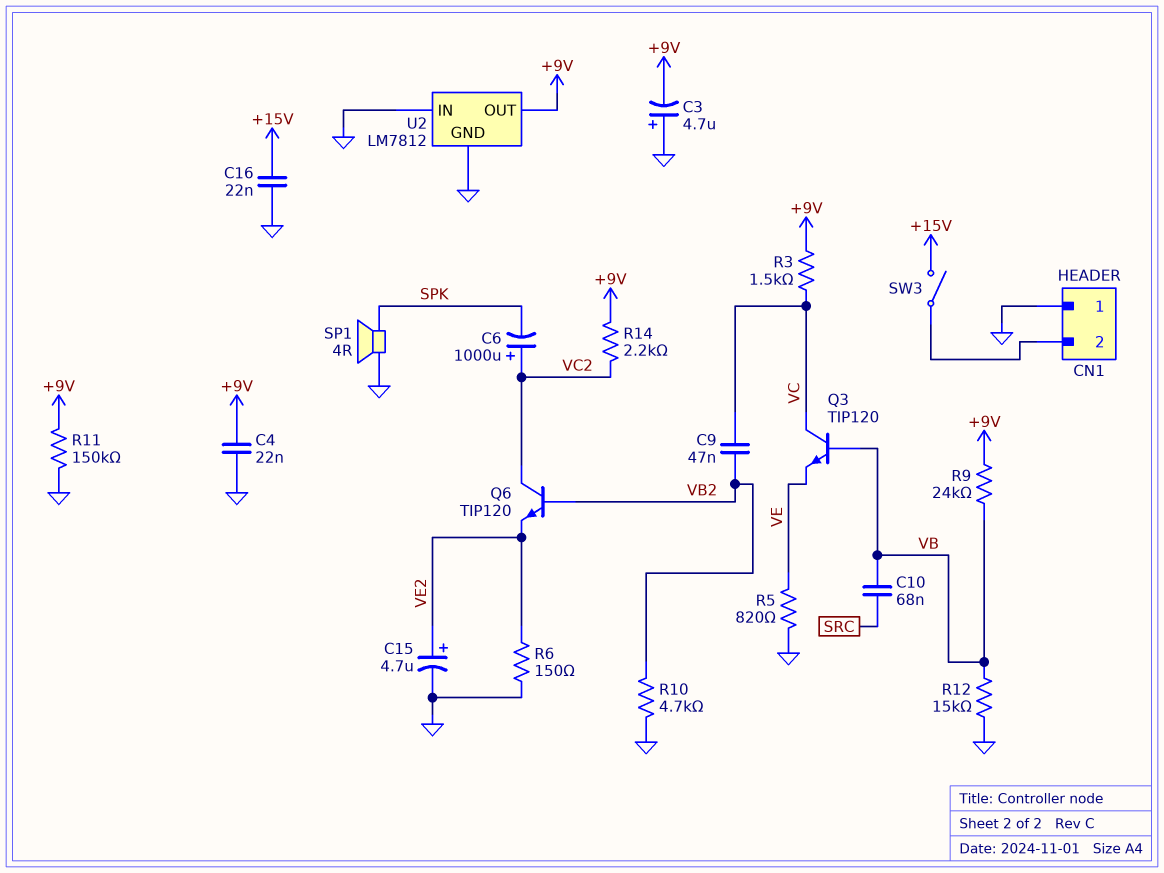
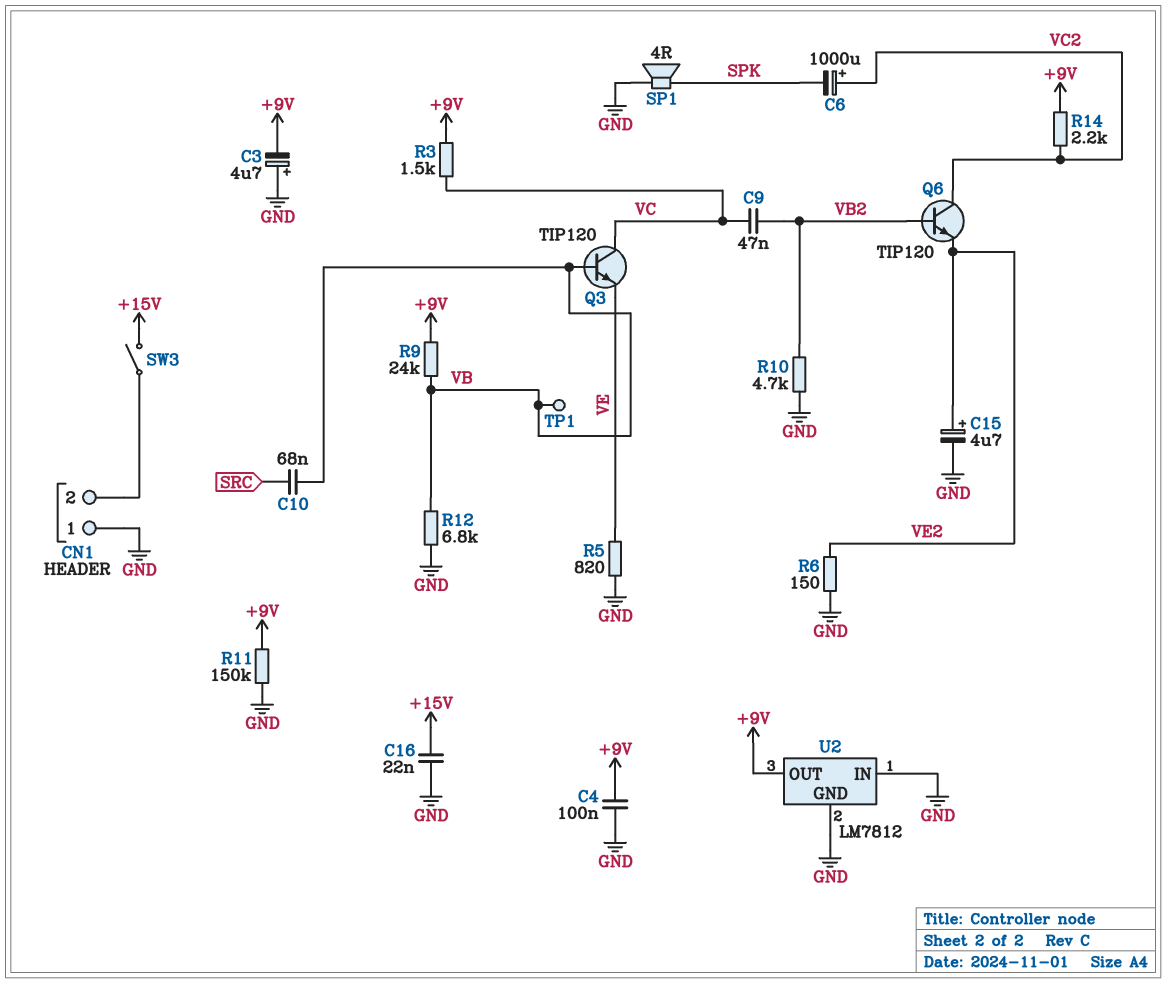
C4: 22nF (+9V, GND) -> 100nF (+9V, GND)
R12: 15k (GND, VB) -> 6.8k (GND, VB)
TP1: none -> test point (VB)

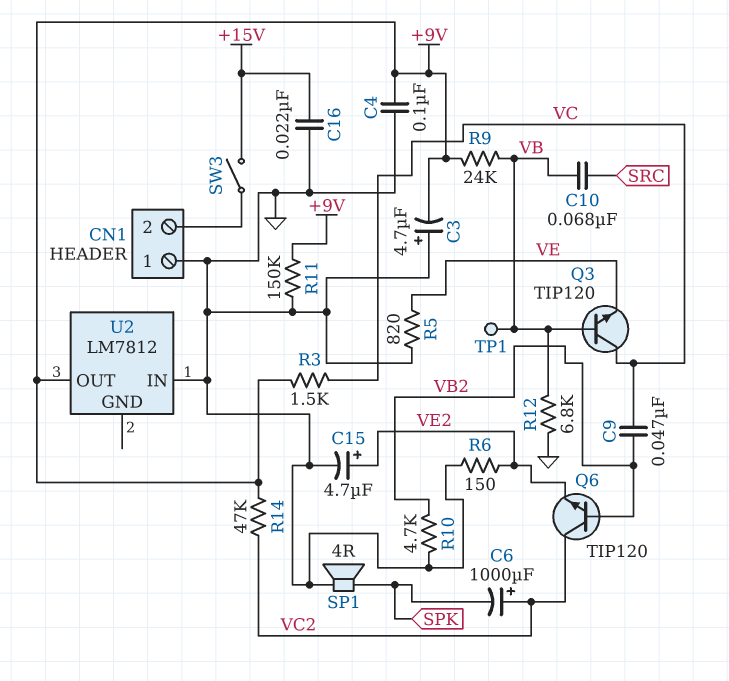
R14: 2.2k (+9V, VC2) -> 47k (+9V, VC2)
U2 pin GND: GND -> none

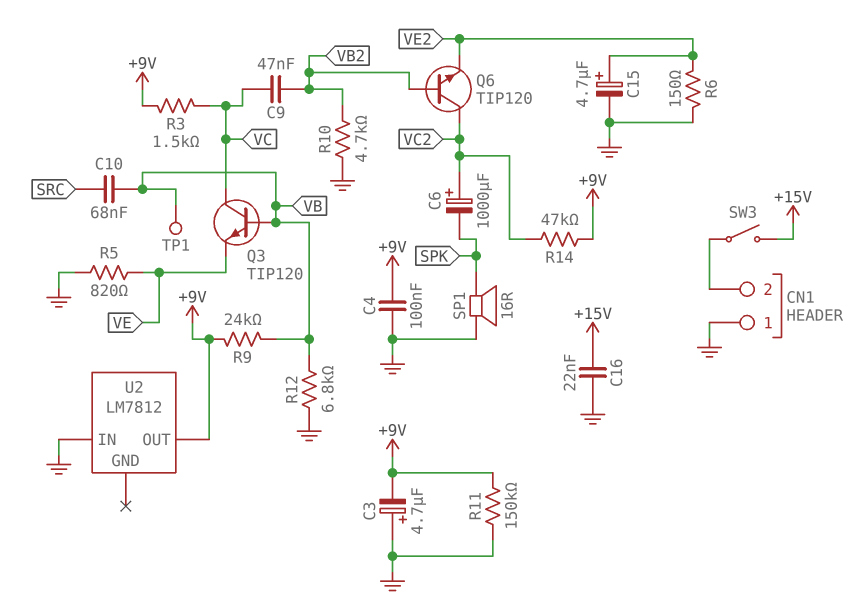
SP1: speaker 4R (GND, SPK) -> speaker 16R (GND, SPK)

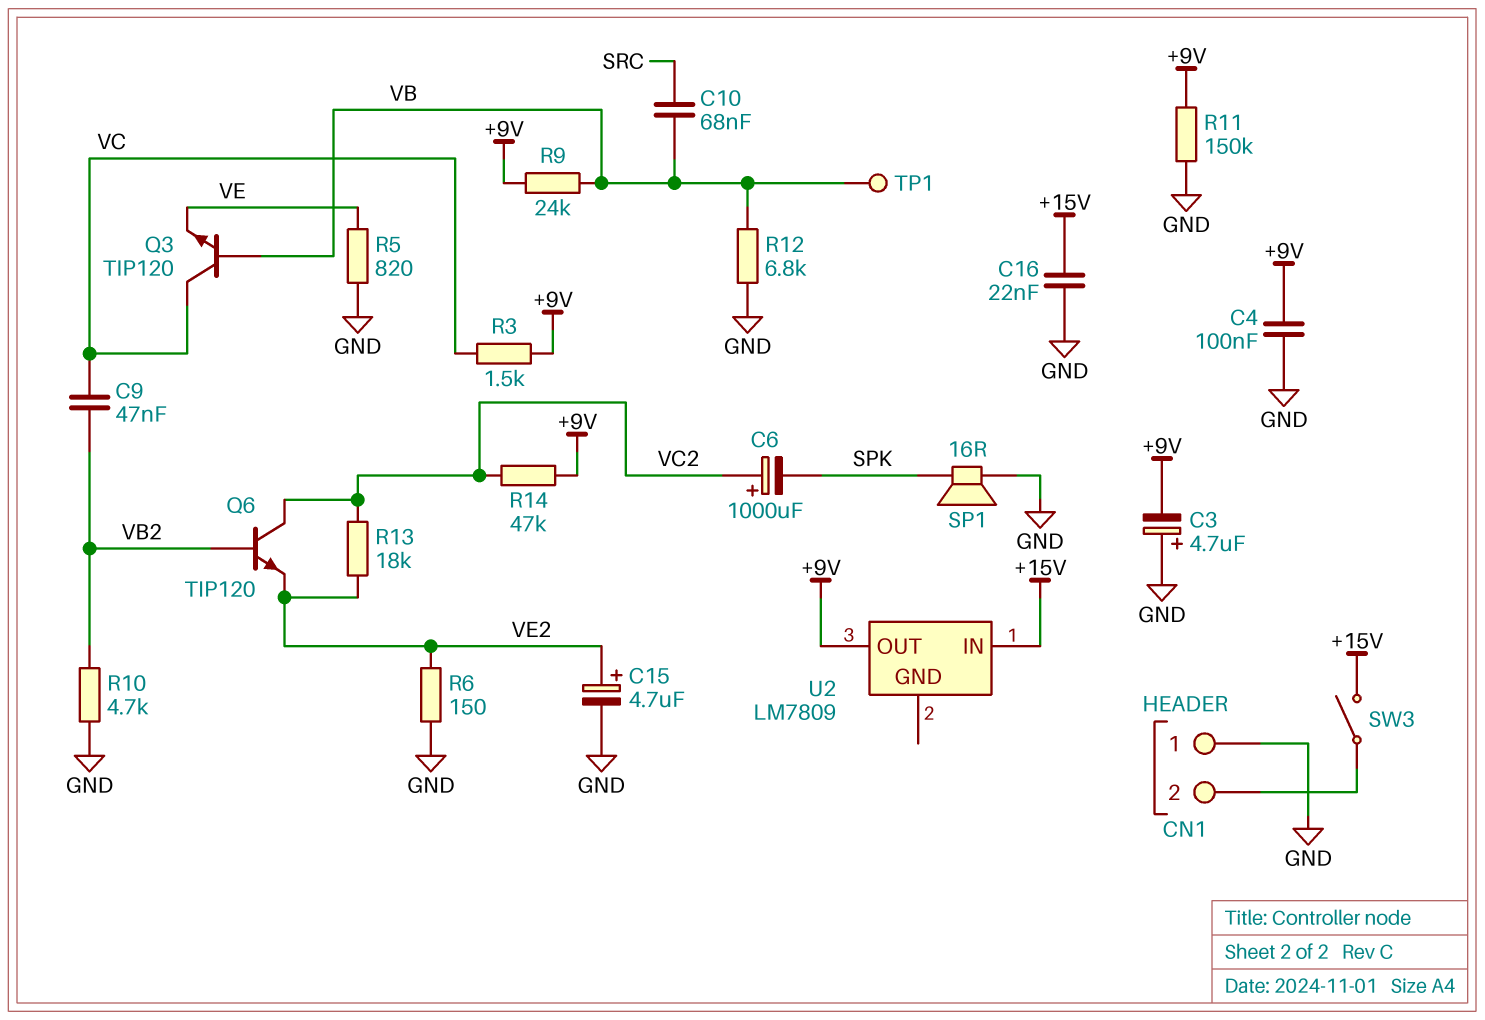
R13: none -> 18k (VC2, VE2)
U2: LM7812 -> LM7809
U2 pin IN: GND -> +15V

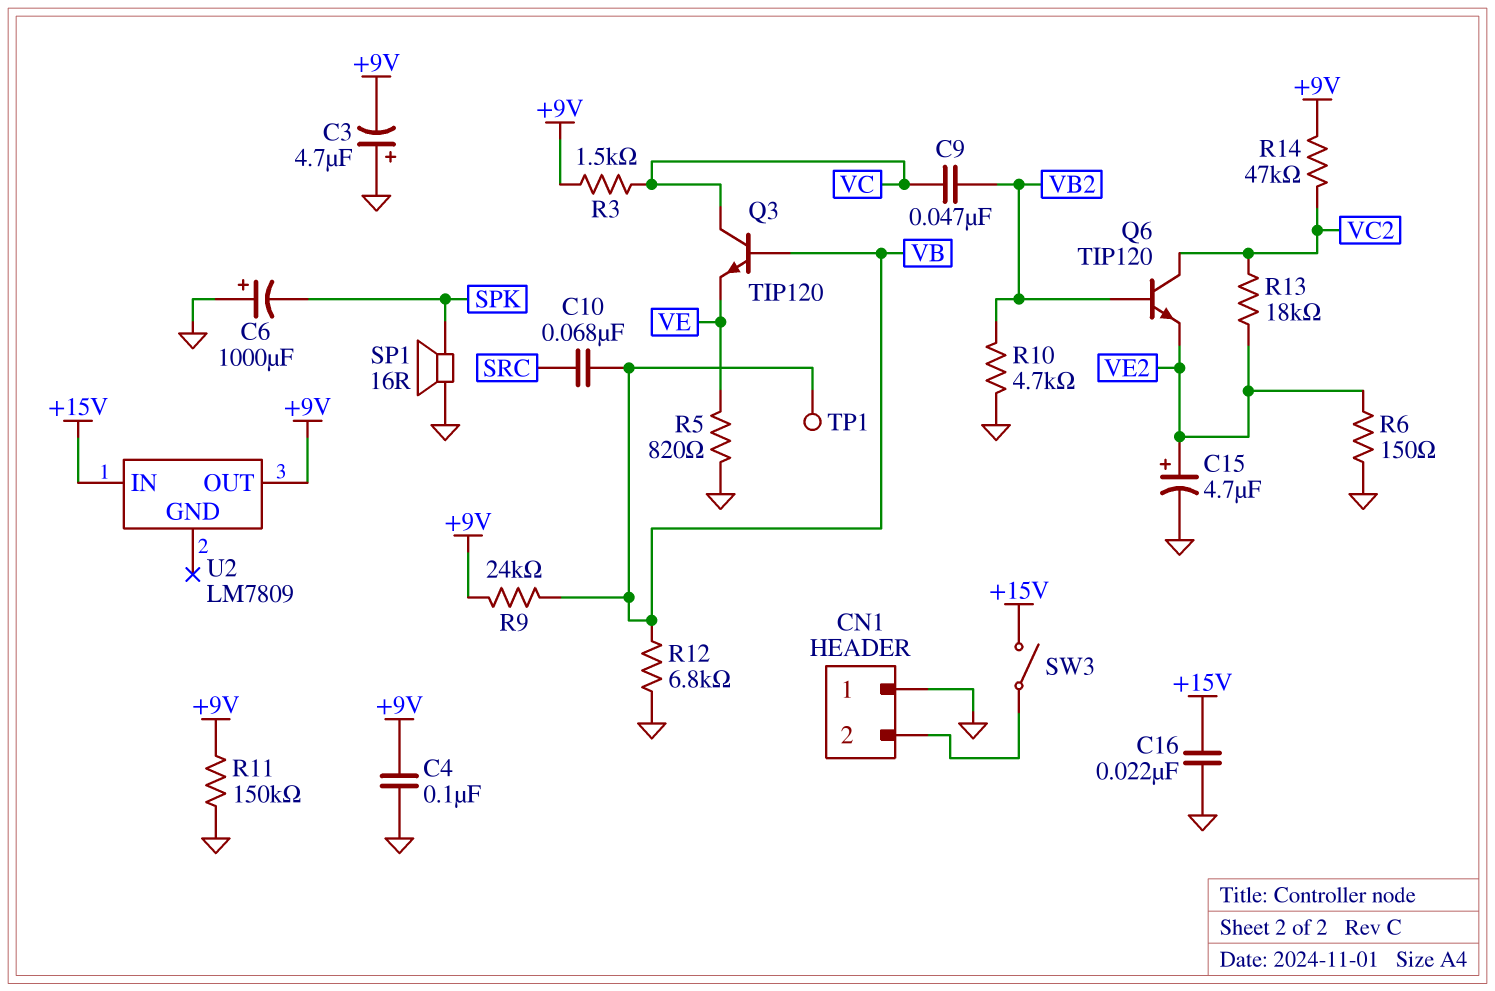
C6: 1000uF (plus VC2, minus SPK) -> 1000uF (plus GND, minus SPK)

